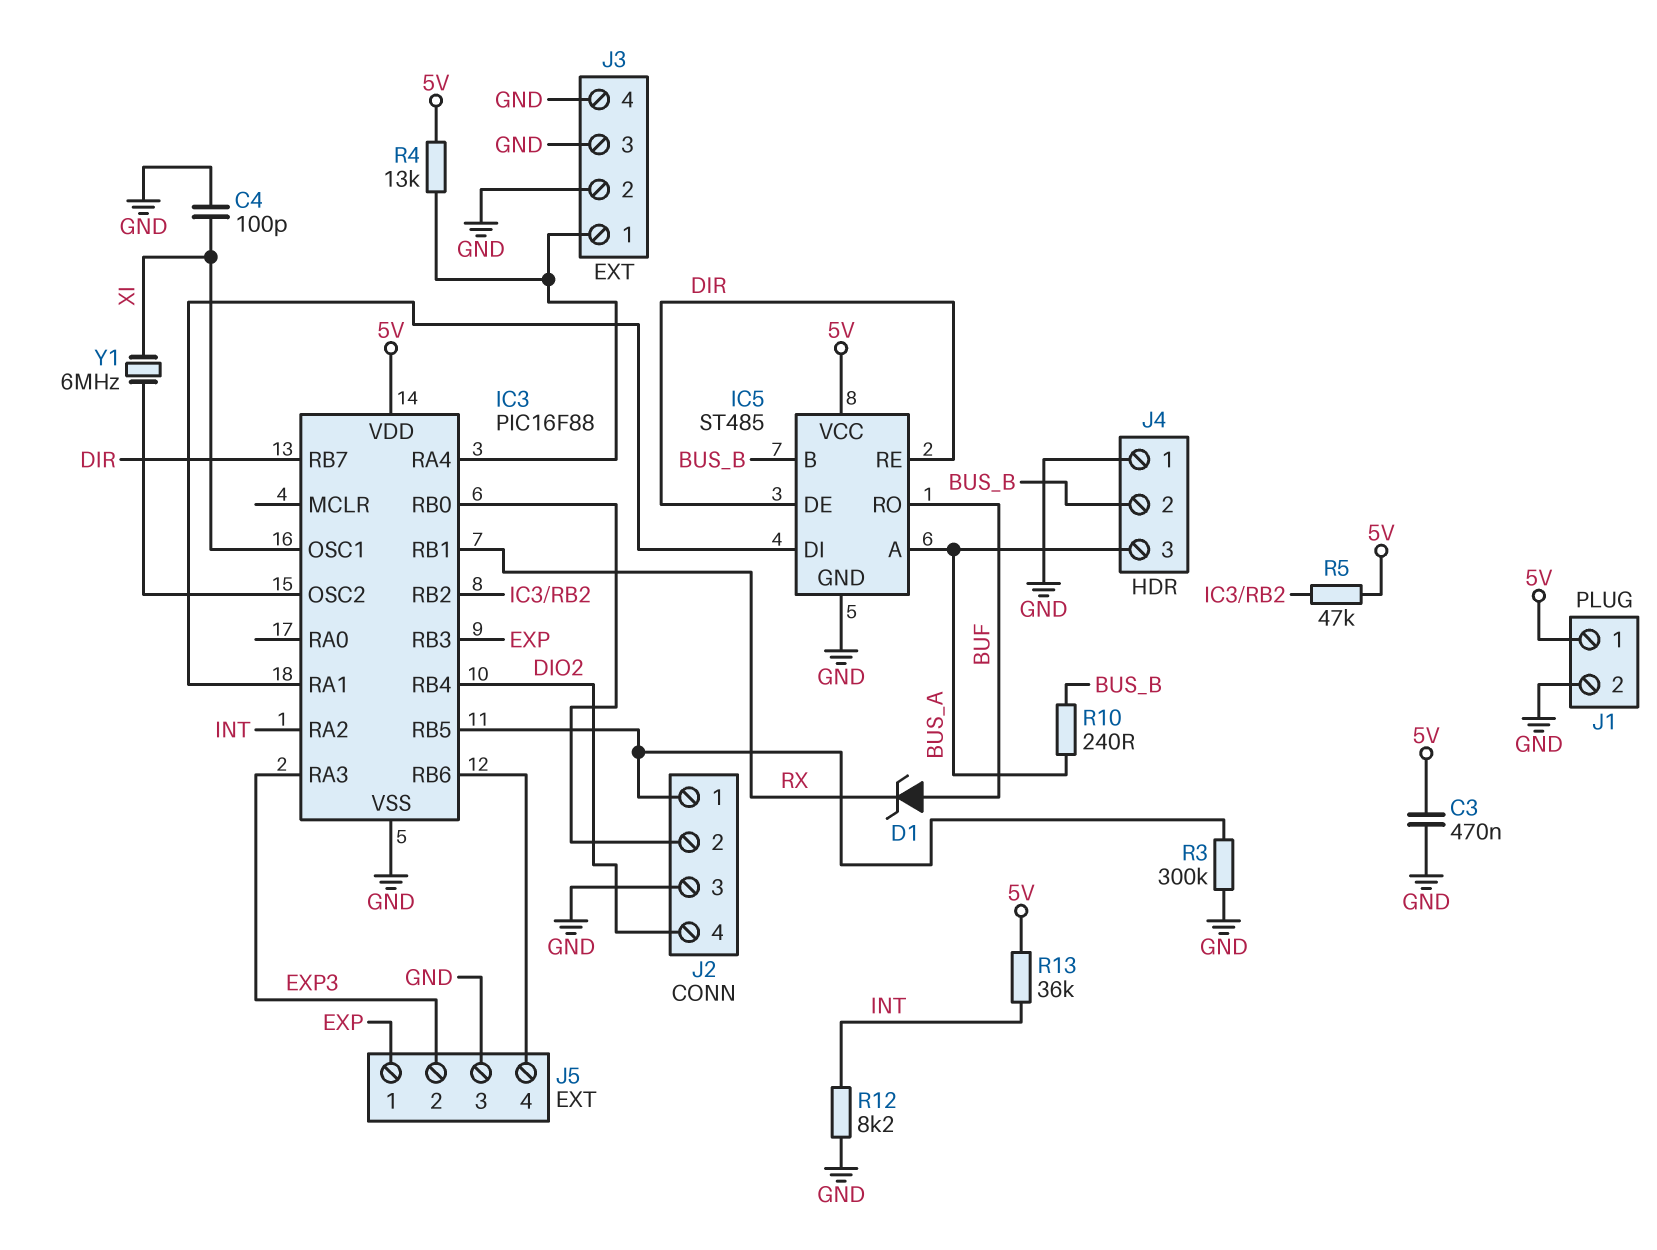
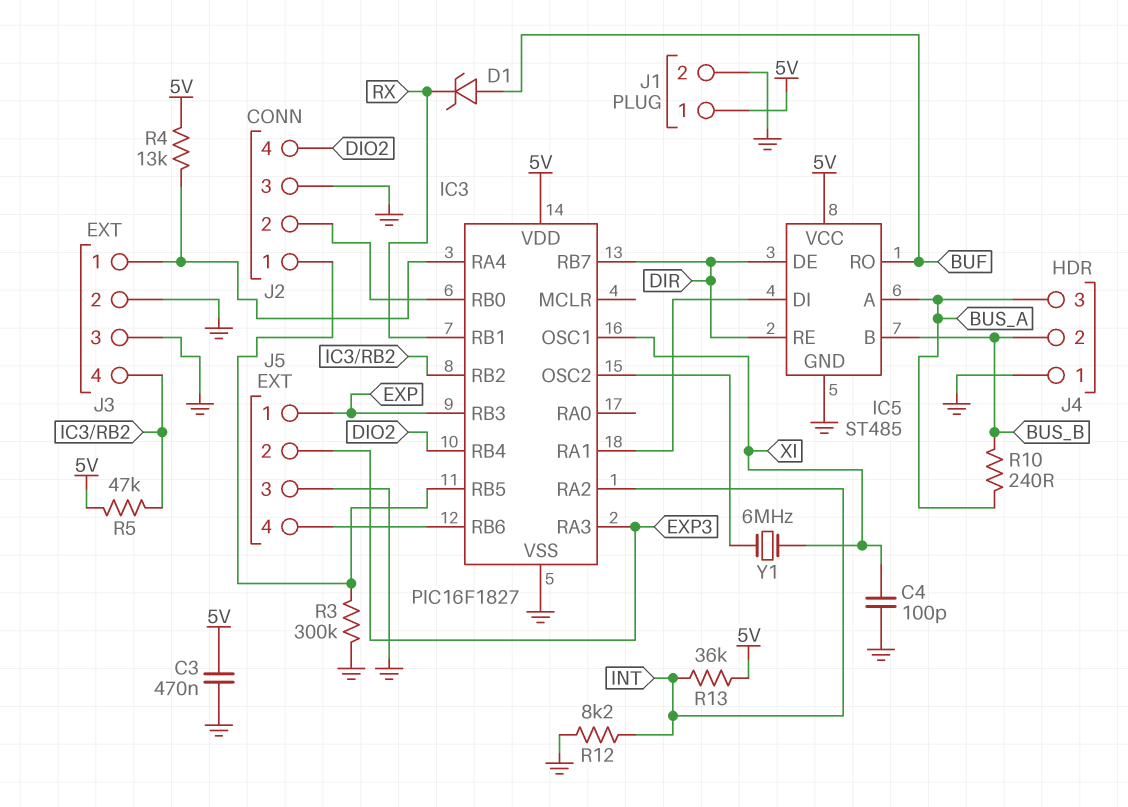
IC3: PIC16F88 -> PIC16F1827
J3 pin 4: GND -> IC3/RB2

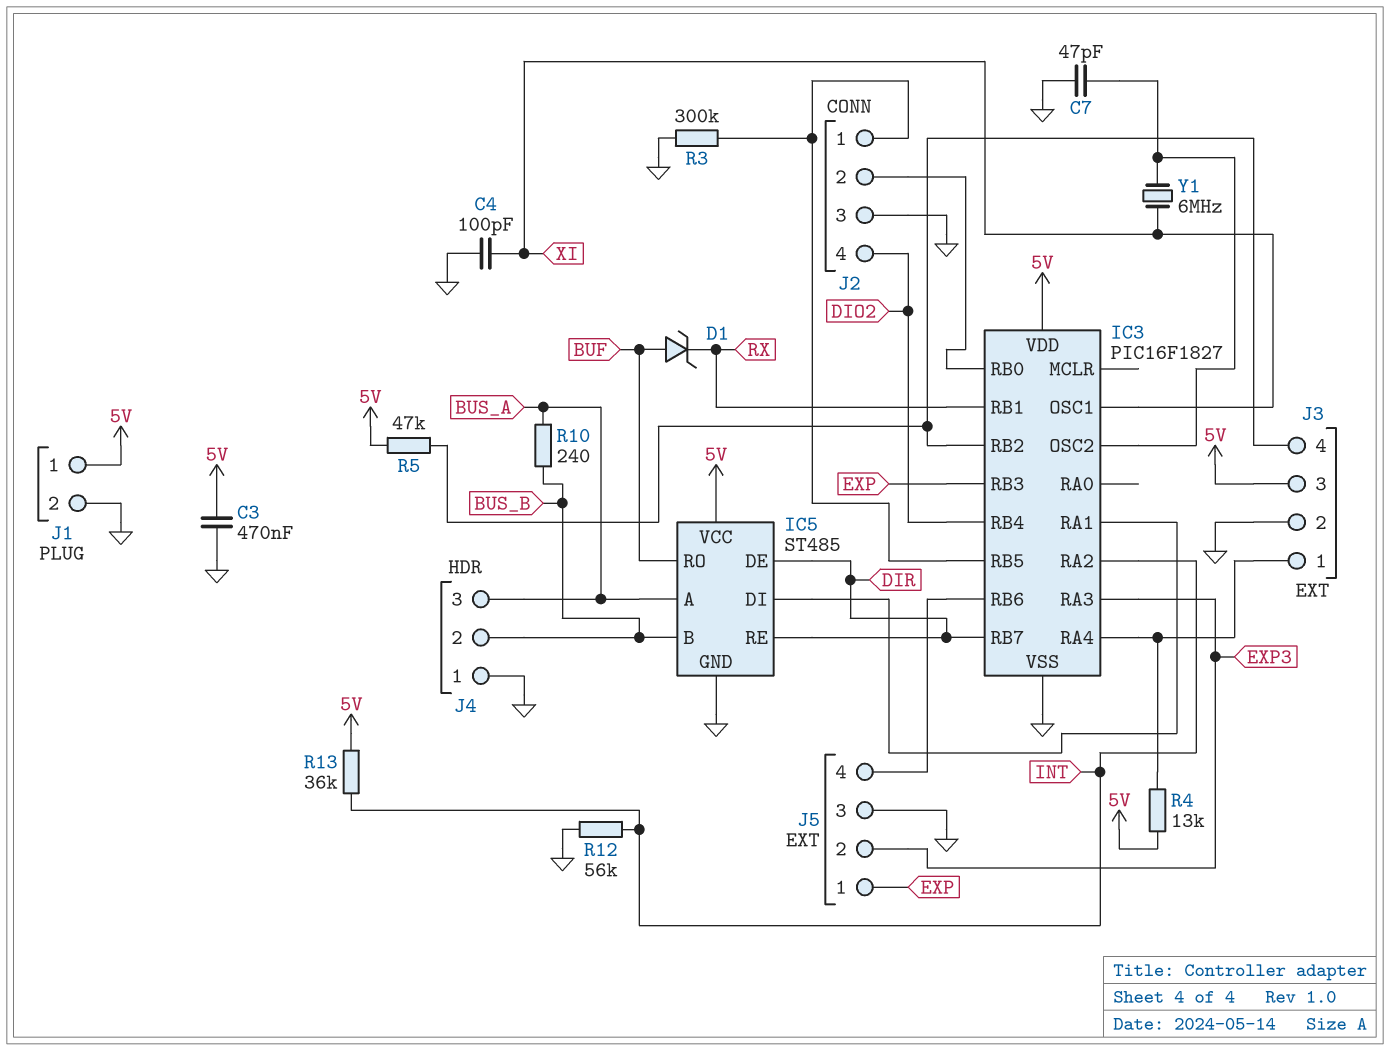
C7: none -> 47pF (GND, IC3/OSC2)
J3 pin 3: GND -> 5V
R12: 8.2k (GND, INT) -> 56k (GND, INT)

